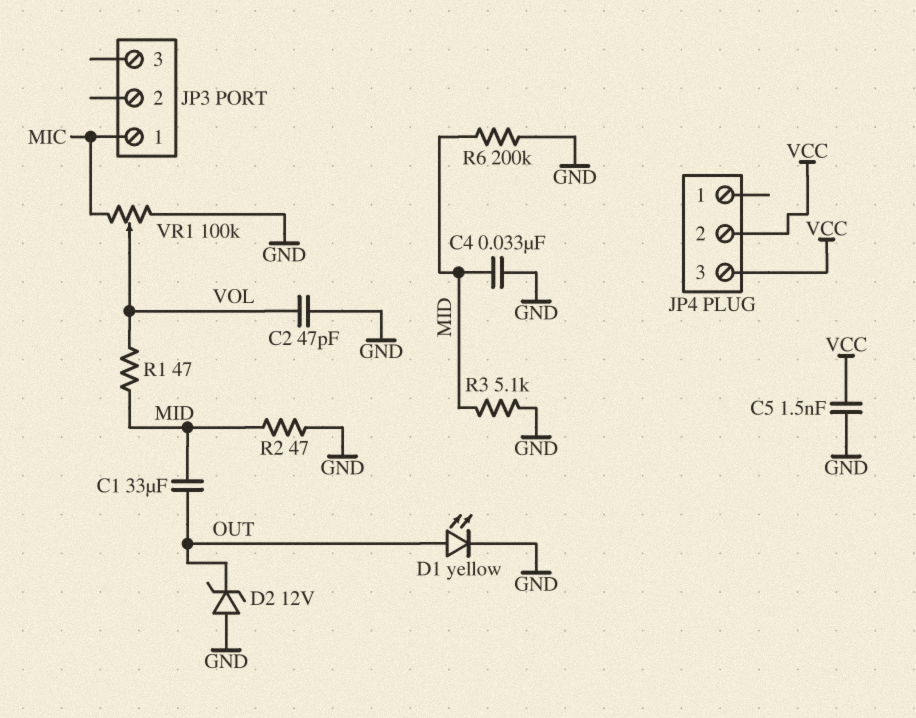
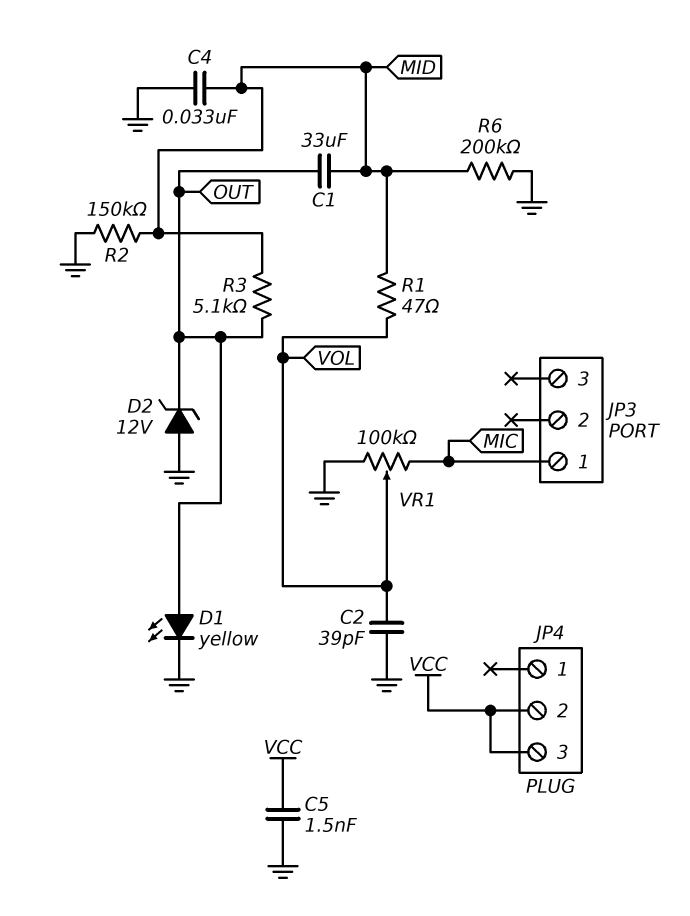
C2: 47pF (GND, VOL) -> 39pF (GND, VOL)
R2: 47 (GND, MID) -> 150k (GND, MID)
R3: 5.1k (GND, MID) -> 5.1k (MID, OUT)

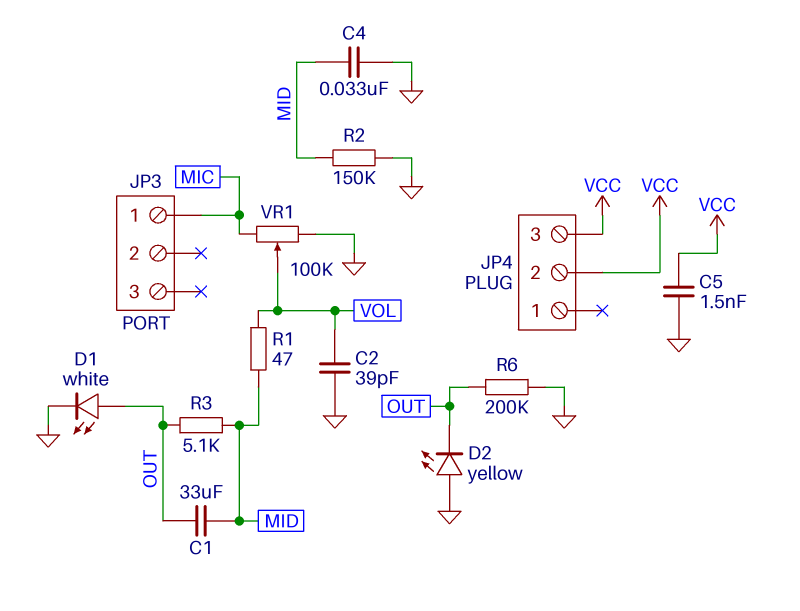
D1: LED yellow (A OUT, K GND) -> LED white (A OUT, K GND)
D2: zener 12V (A GND, K OUT) -> LED yellow (A GND, K OUT)
R6: 200k (GND, MID) -> 200k (GND, OUT)

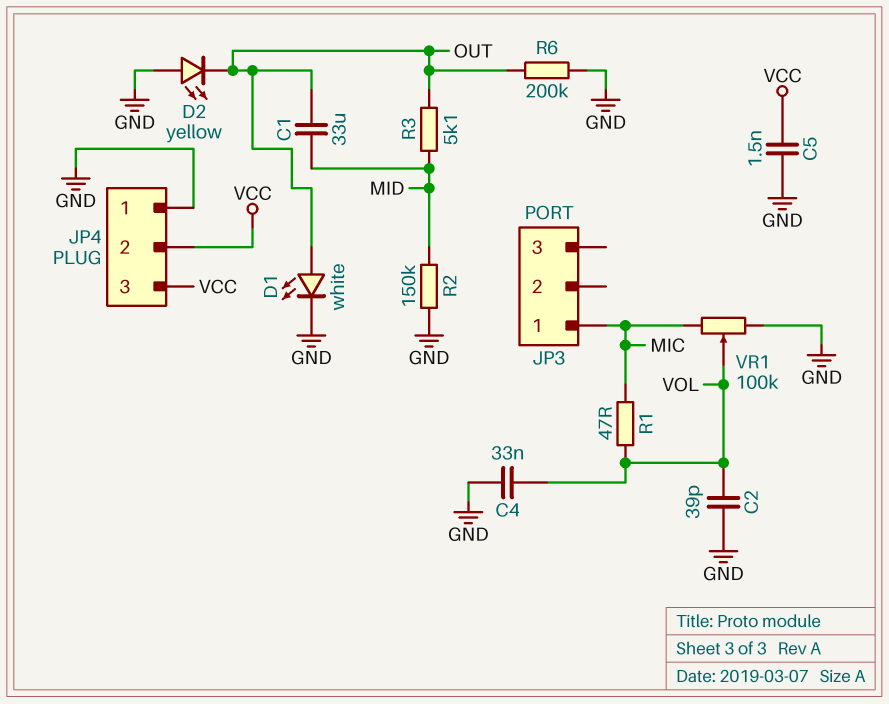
C4: 33nF (GND, MID) -> 33nF (GND, VOL)
JP4 pin 1: none -> GND
R1: 47 (MID, VOL) -> 47 (MIC, VOL)

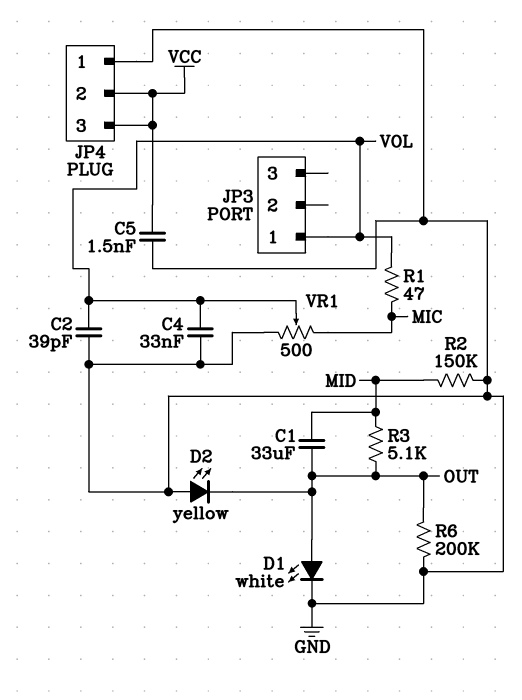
JP3 pin 1: MIC -> VOL
VR1: 100k (GND, MIC, wiper VOL) -> 500 (GND, MIC, wiper VOL)

